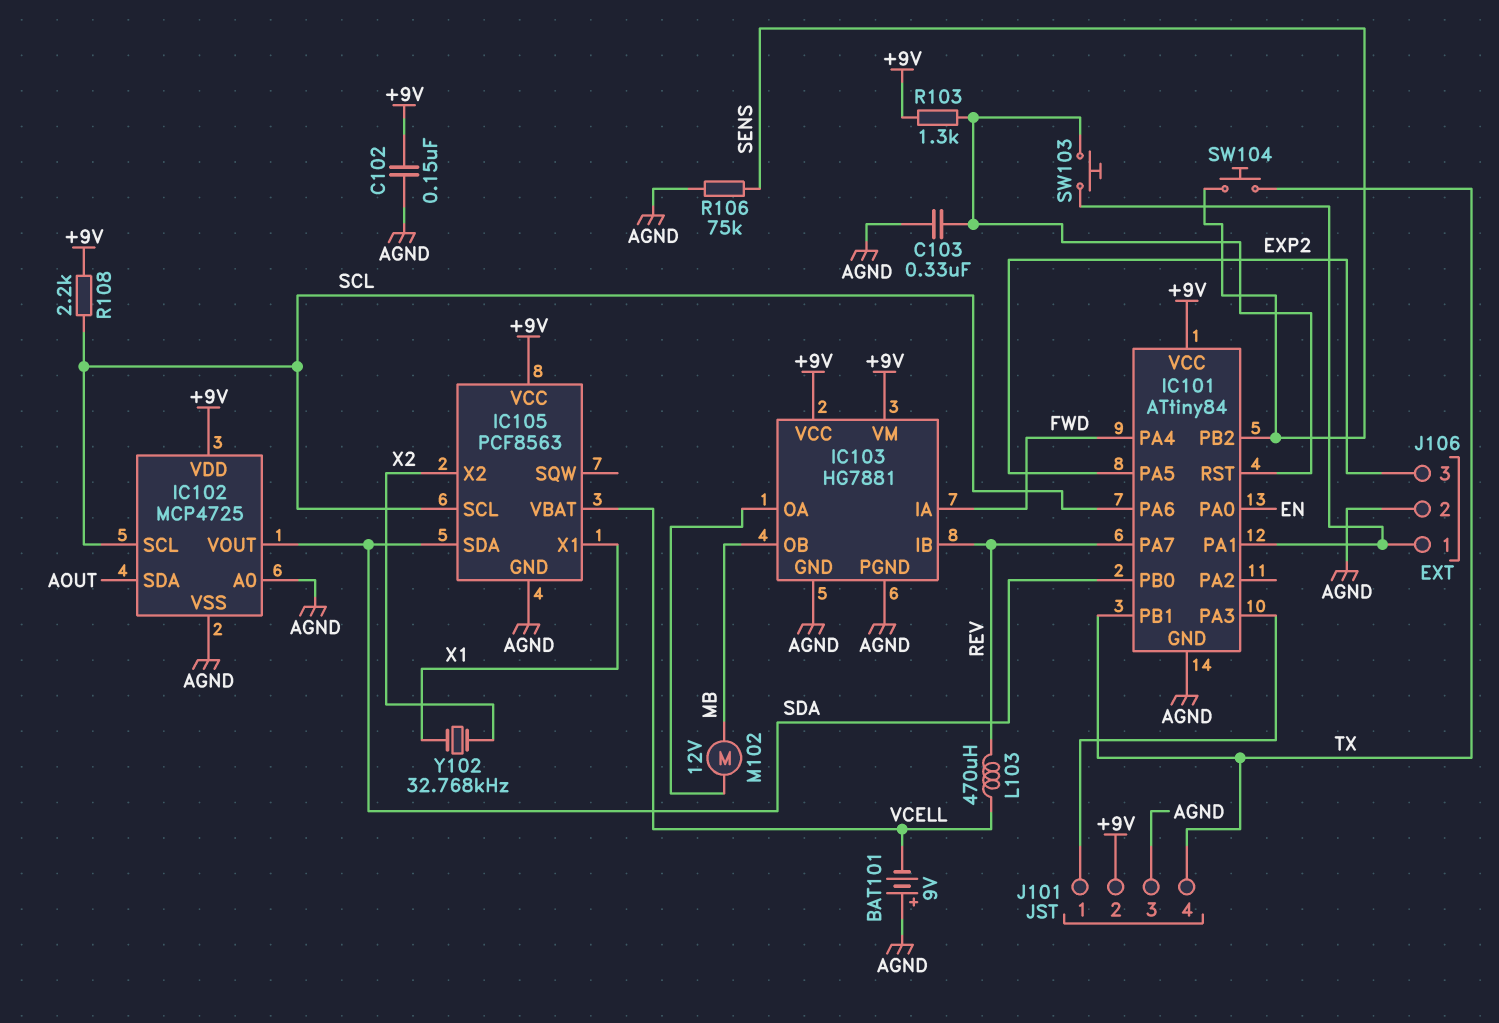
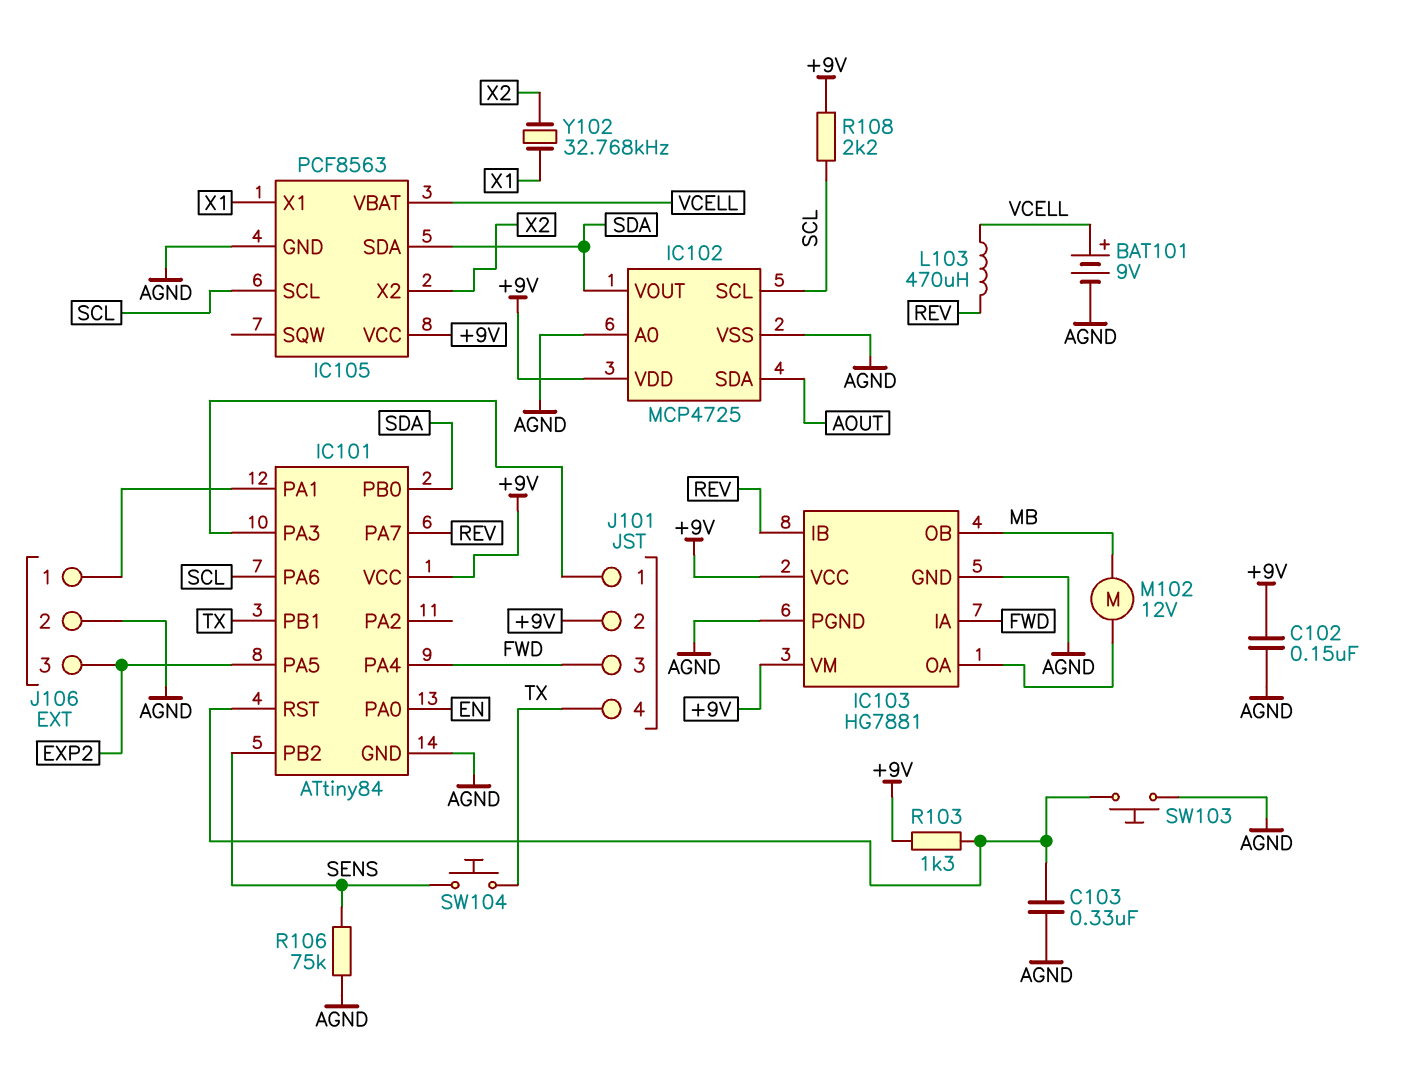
BAT101: 9V (plus AGND, minus VCELL) -> 9V (plus VCELL, minus AGND)
J101 pin 3: AGND -> FWD
SW103: button (IC101/PA1, IC101/RST) -> button (AGND, IC101/RST)

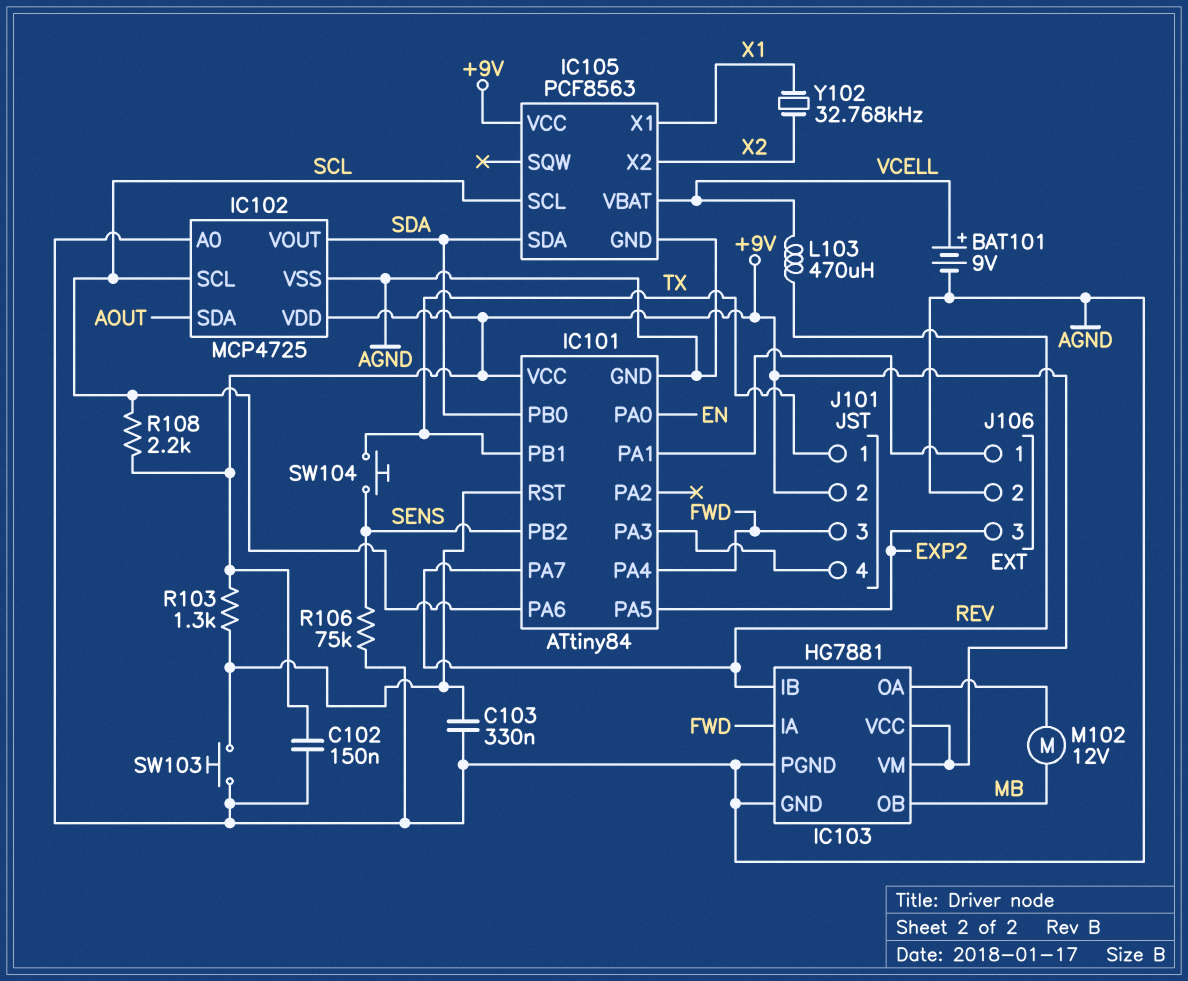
J101 pin 1: IC101/PA3 -> TX
J101 pin 4: TX -> IC101/PA3

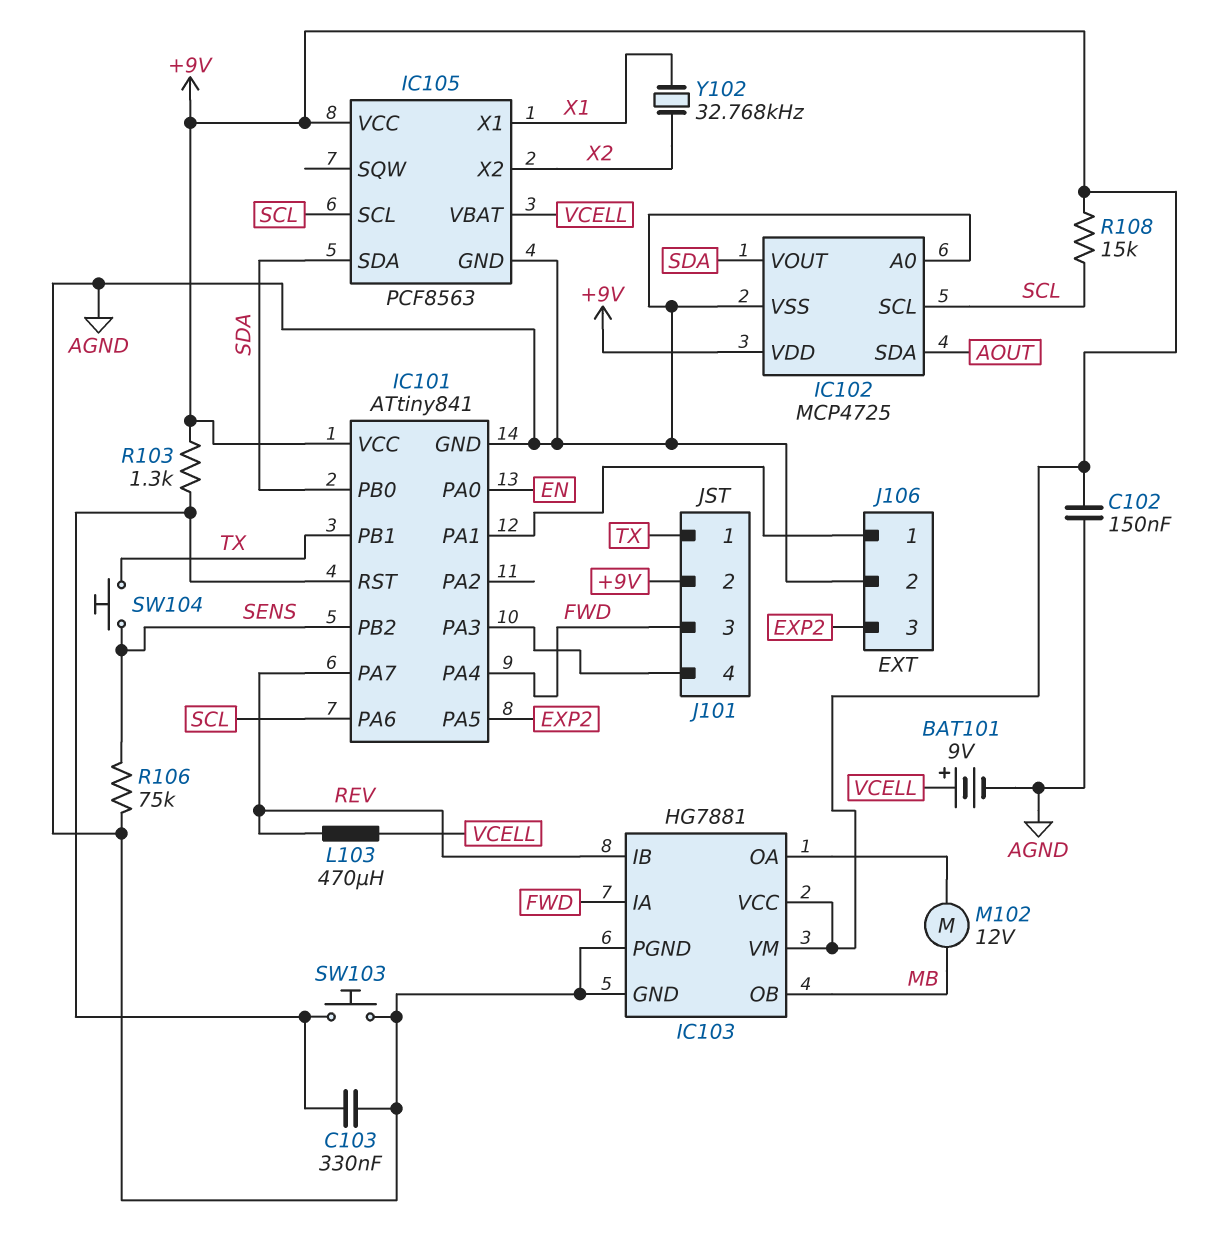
IC101: ATtiny84 -> ATtiny841
R108: 2.2k (+9V, SCL) -> 15k (+9V, SCL)

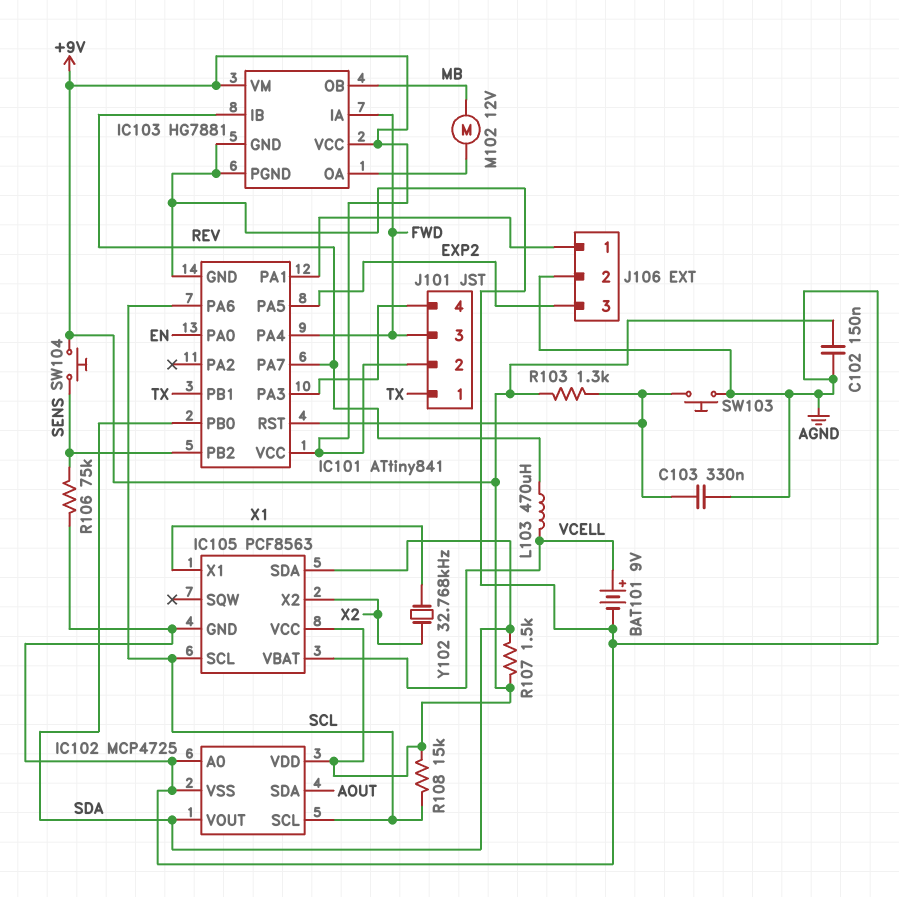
R107: none -> 1.5k (+9V, SDA)
SW104: button (SENS, TX) -> button (+9V, SENS)

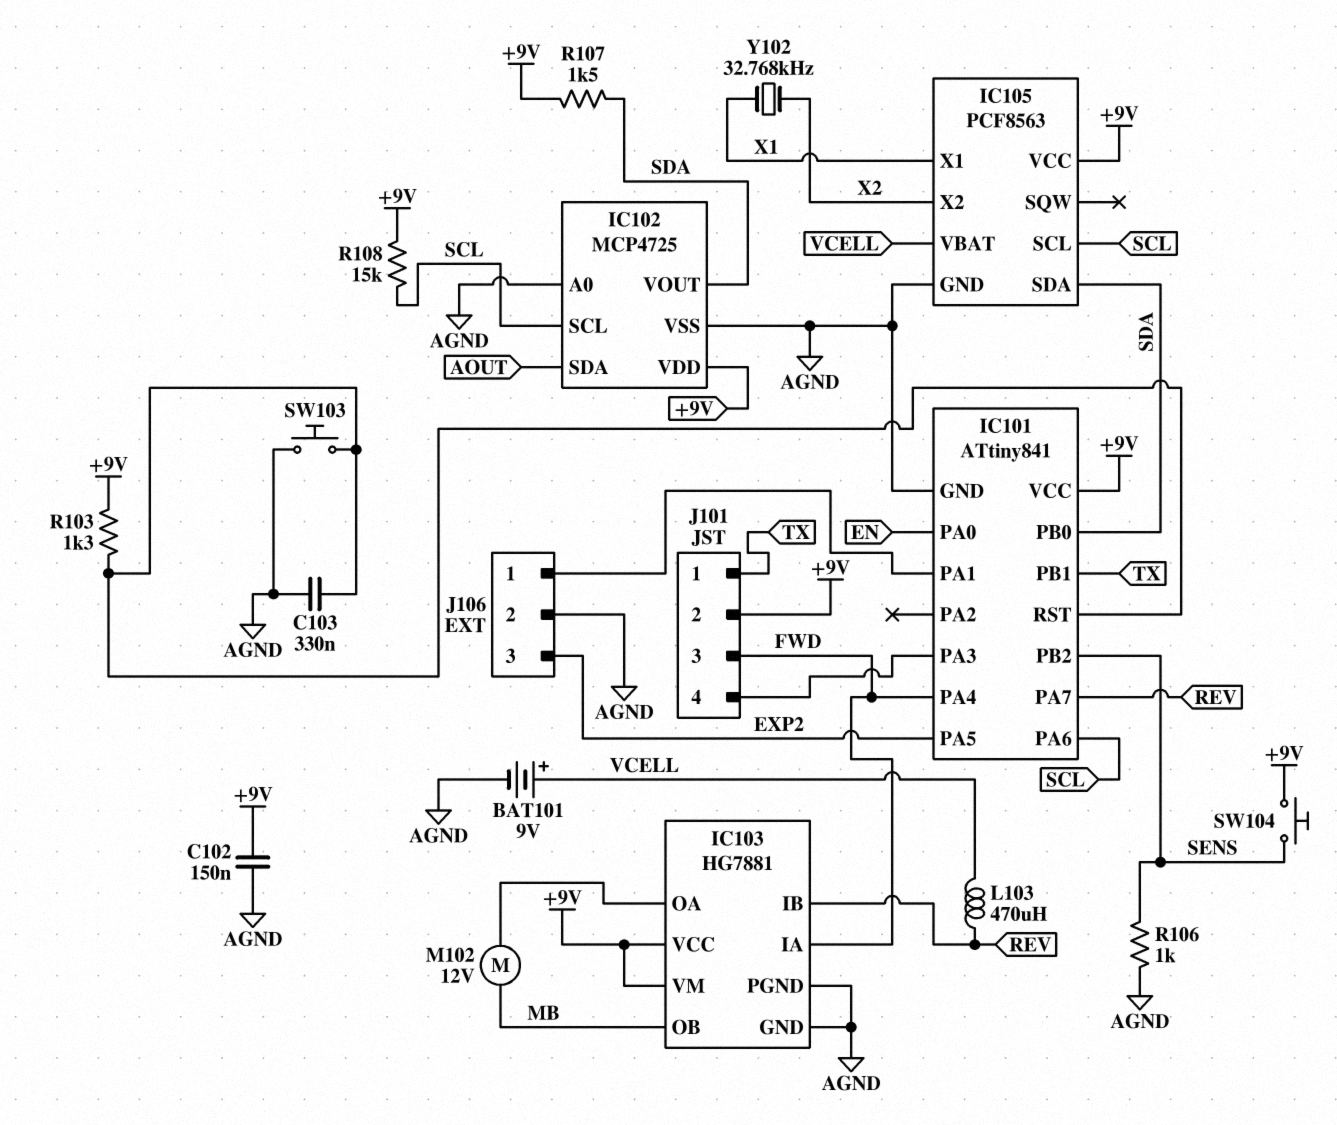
R106: 75k (AGND, SENS) -> 1k (AGND, SENS)

